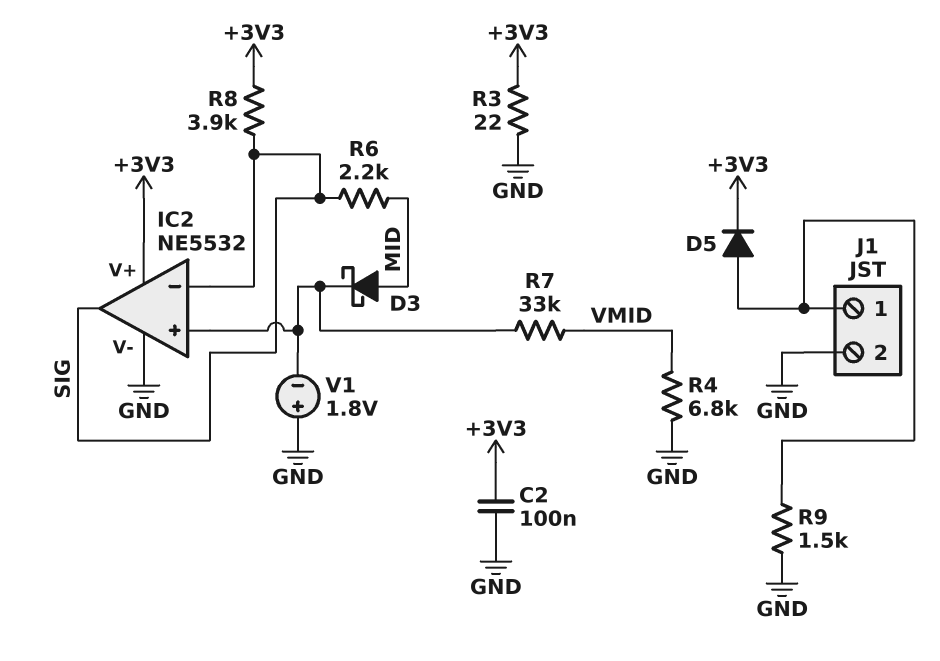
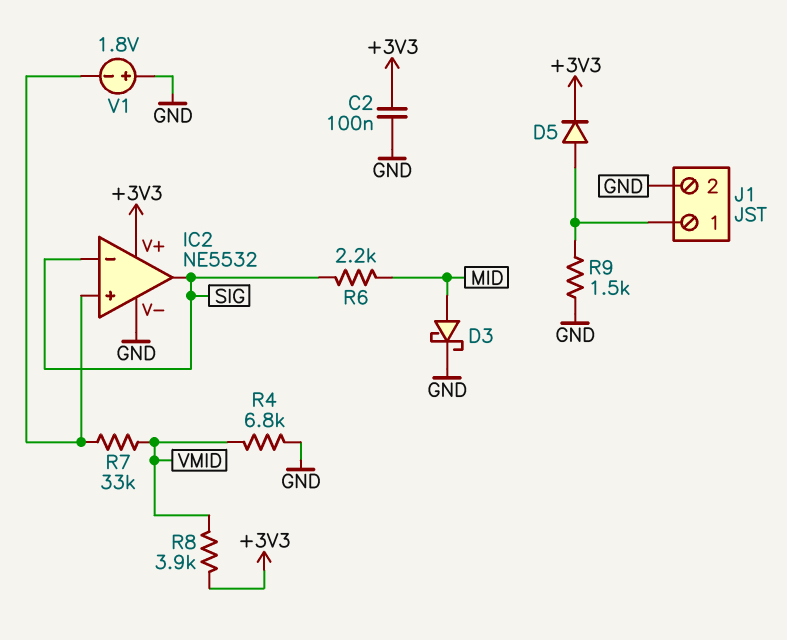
D3: schottky (A MID, K IC2/in+) -> schottky (A MID, K GND)
R3: 22 (+3V3, GND) -> none
R8: 3.9k (+3V3, SIG) -> 3.9k (+3V3, VMID)

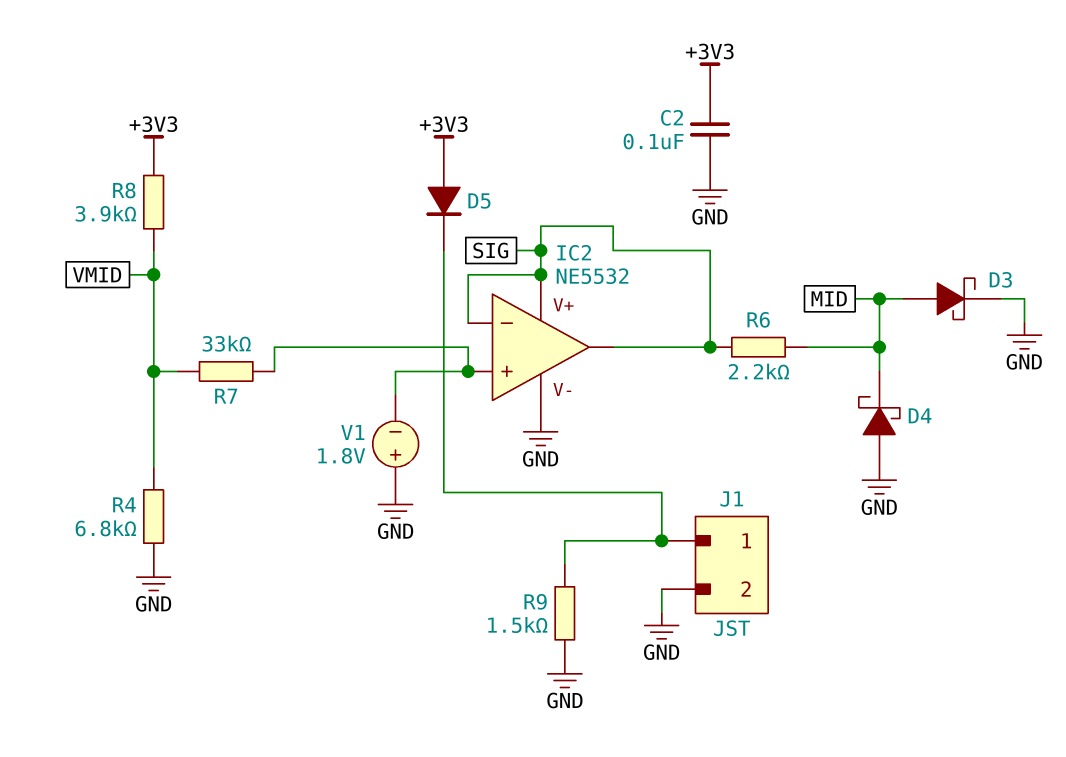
D4: none -> schottky (A GND, K MID)
D5: diode (A J1/1, K +3V3) -> diode (A +3V3, K J1/1)
IC2 pin V+: +3V3 -> SIG

